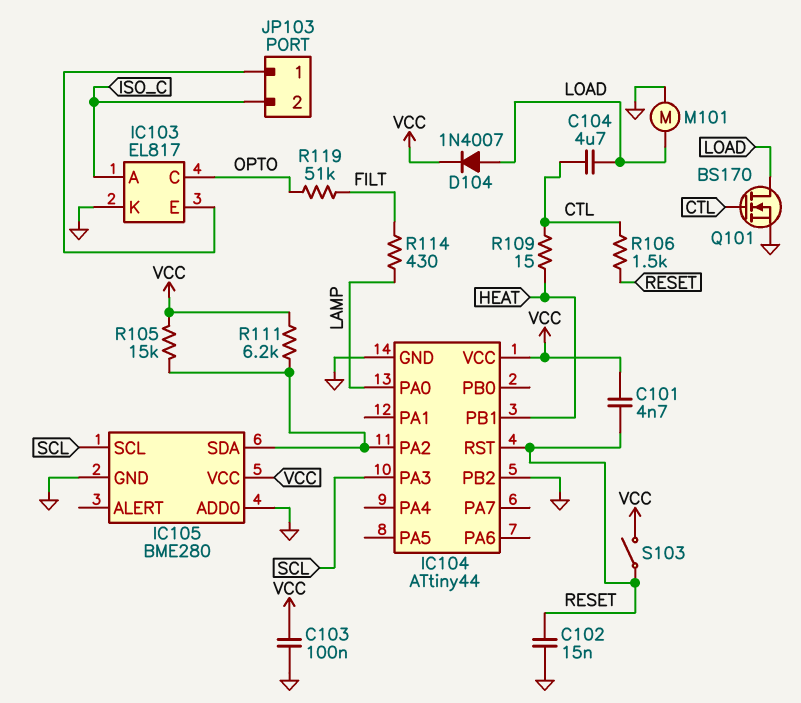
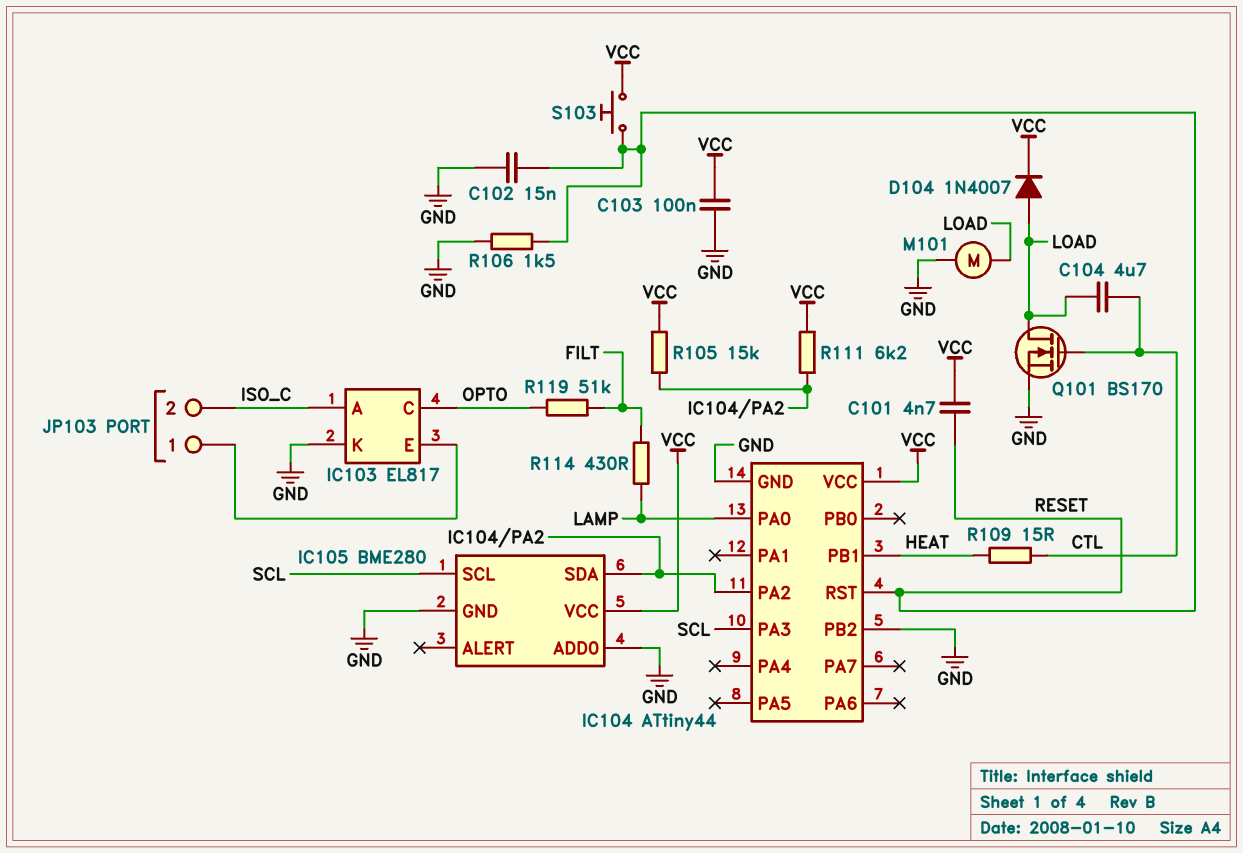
R106: 1.5k (CTL, RESET) -> 1.5k (GND, RESET)
S103: switch (RESET, VCC) -> button (RESET, VCC)

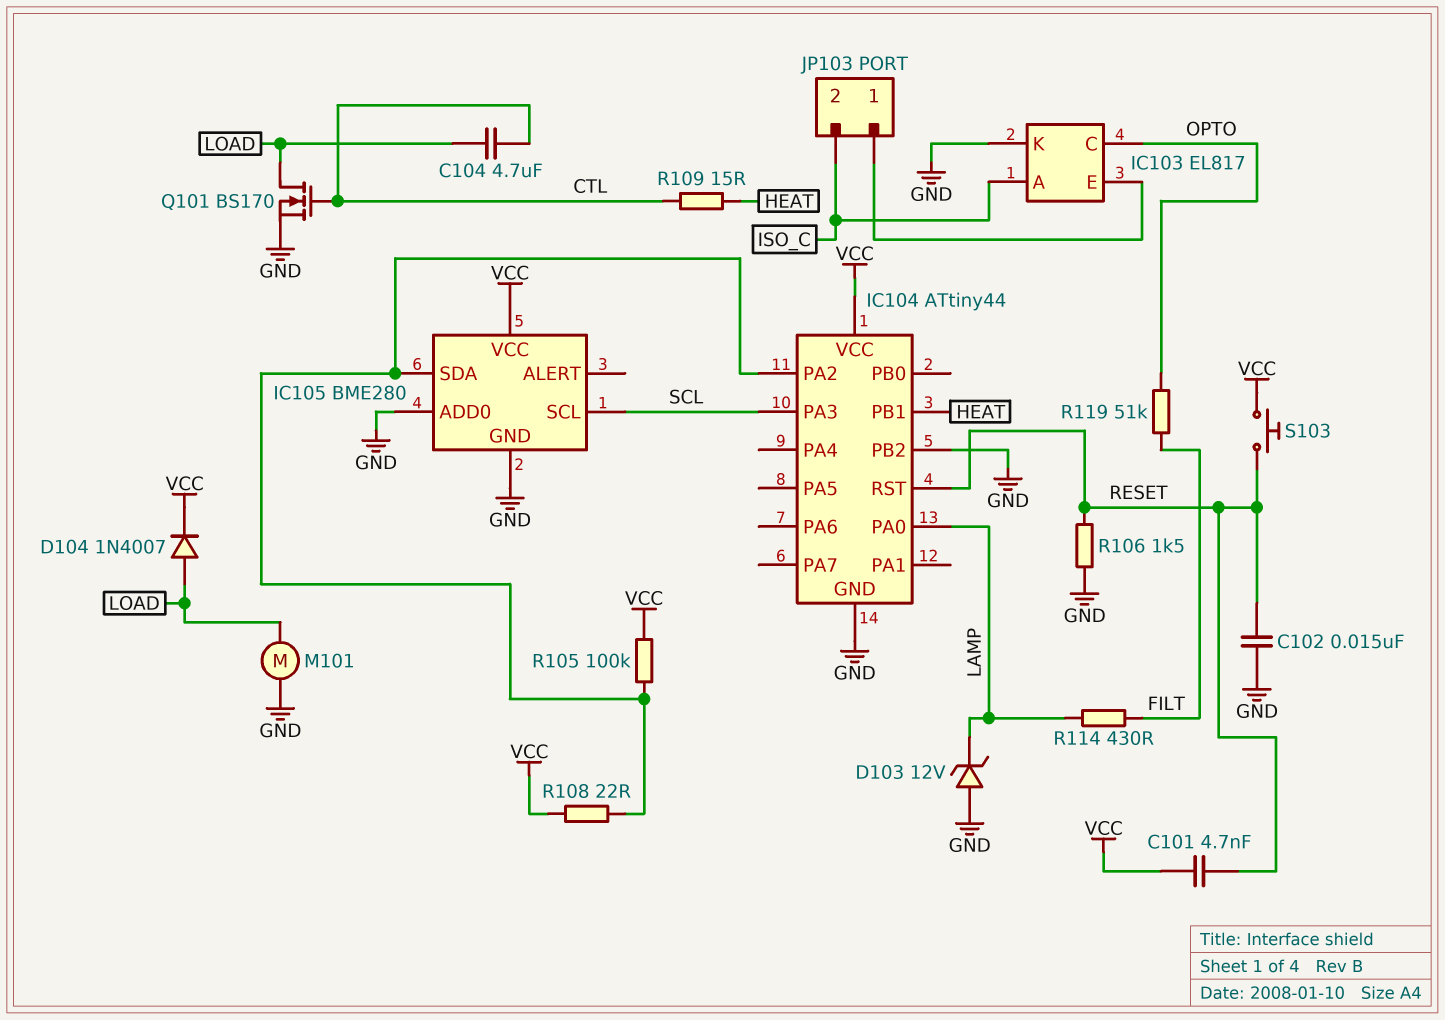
C103: 100nF (GND, VCC) -> none
D103: none -> zener 12V (A GND, K LAMP)
R105: 15k (IC104/PA2, VCC) -> 100k (IC104/PA2, VCC)
R108: none -> 22 (IC104/PA2, VCC)
R111: 6.2k (IC104/PA2, VCC) -> none

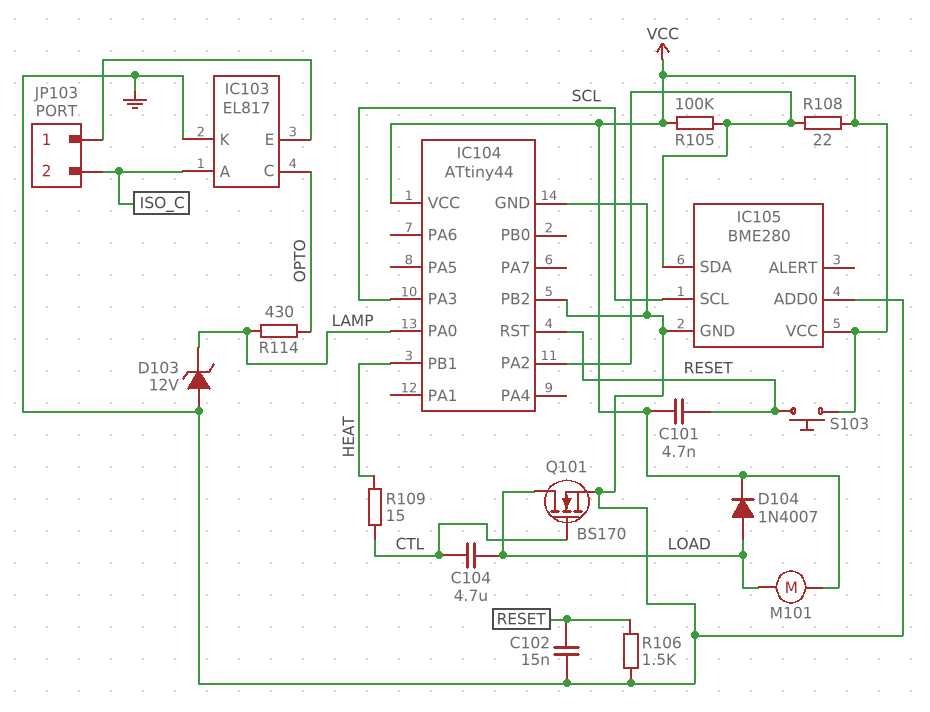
M101: motor (GND, LOAD) -> motor (LOAD, VCC)
R114: 430 (FILT, LAMP) -> 430 (LAMP, OPTO)
R119: 51k (FILT, OPTO) -> none

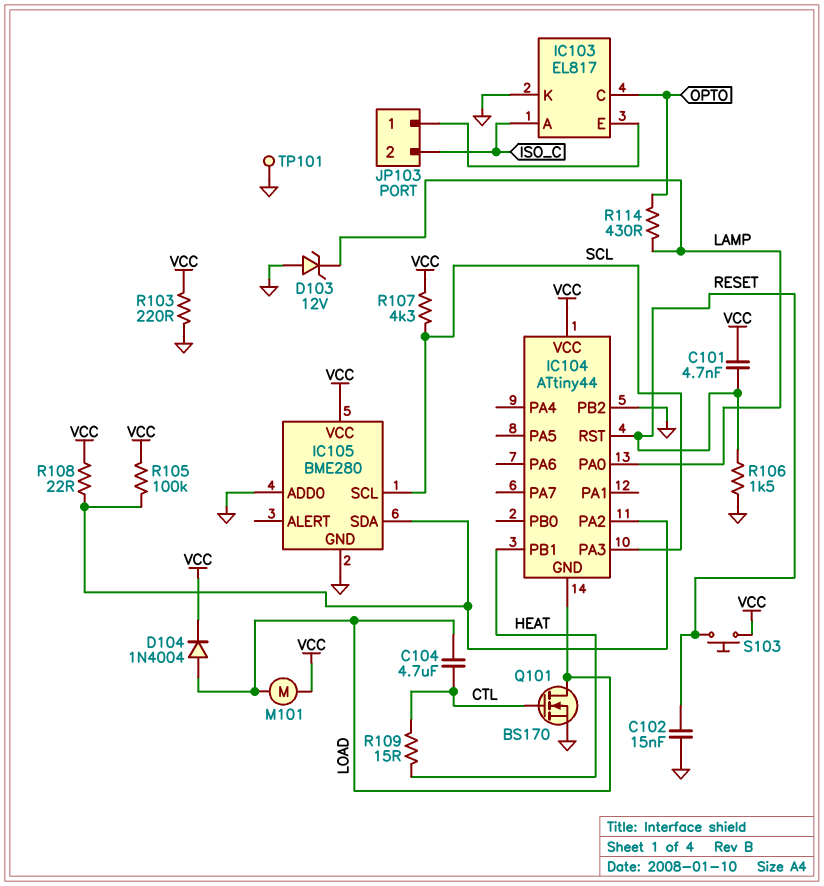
D104: diode 1N4007 (A LOAD, K VCC) -> diode 1N4004 (A LOAD, K VCC)
IC104 pin GND: GND -> LOAD
R103: none -> 220 (GND, VCC)
R107: none -> 4.3k (SCL, VCC)
TP101: none -> test point (GND)

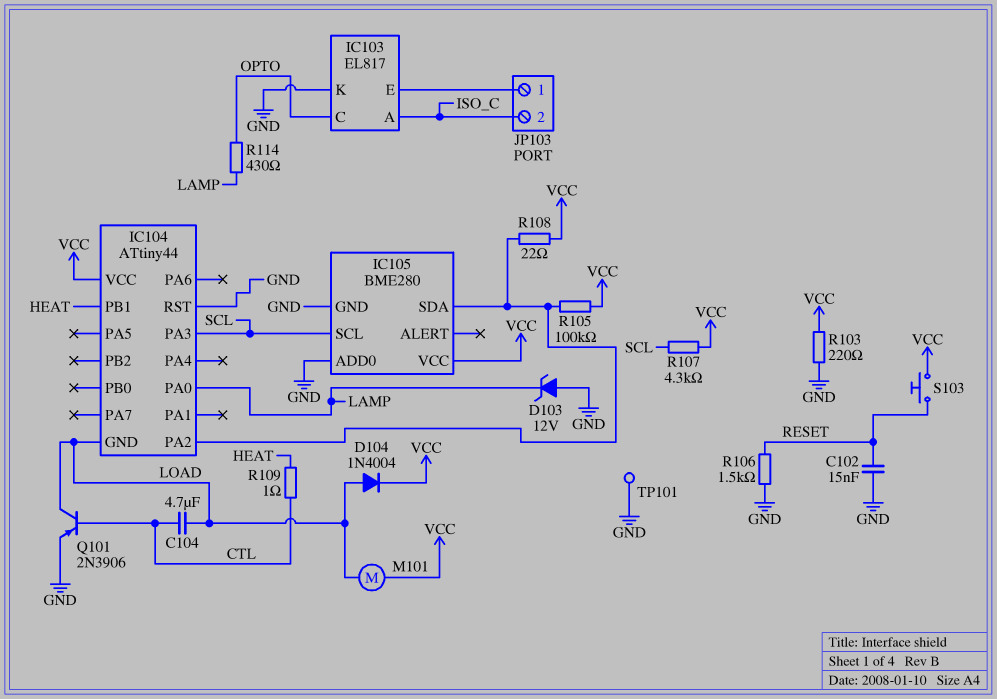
C101: 4.7nF (RESET, VCC) -> none
IC104 pin PB2: GND -> none
IC104 pin RST: RESET -> GND
Q101: NMOS BS170 (G CTL, D LOAD, S GND) -> PNP 2N3906 (B CTL, C LOAD, E GND)
R109: 15 (CTL, HEAT) -> 1 (CTL, HEAT)

